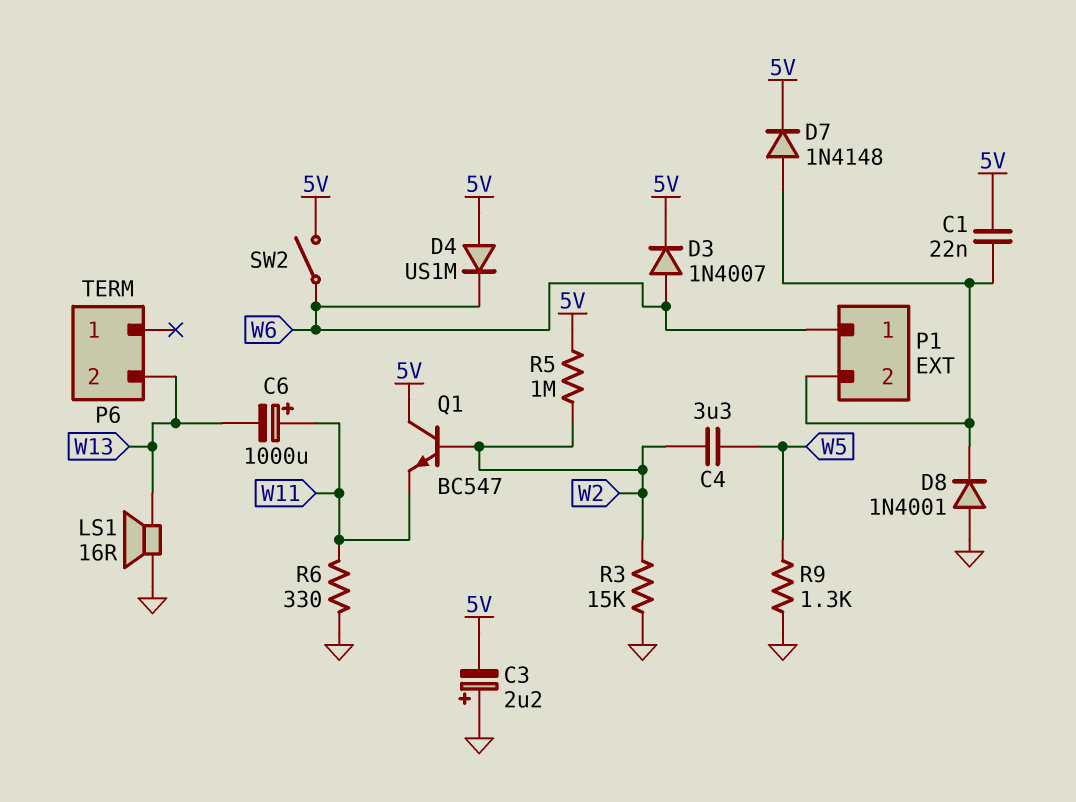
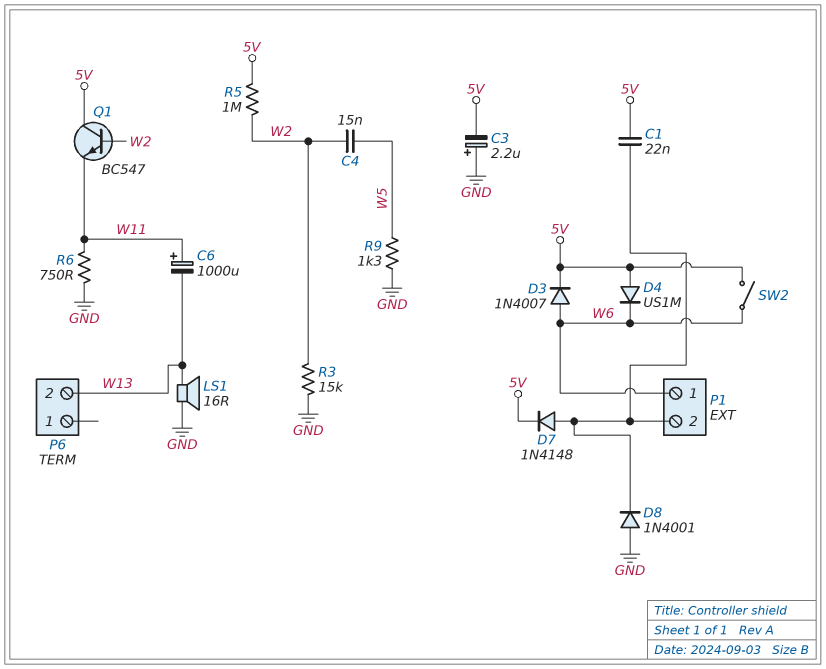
C4: 3.3uF (W2, W5) -> 15nF (W2, W5)
R6: 330 (GND, W11) -> 750 (GND, W11)

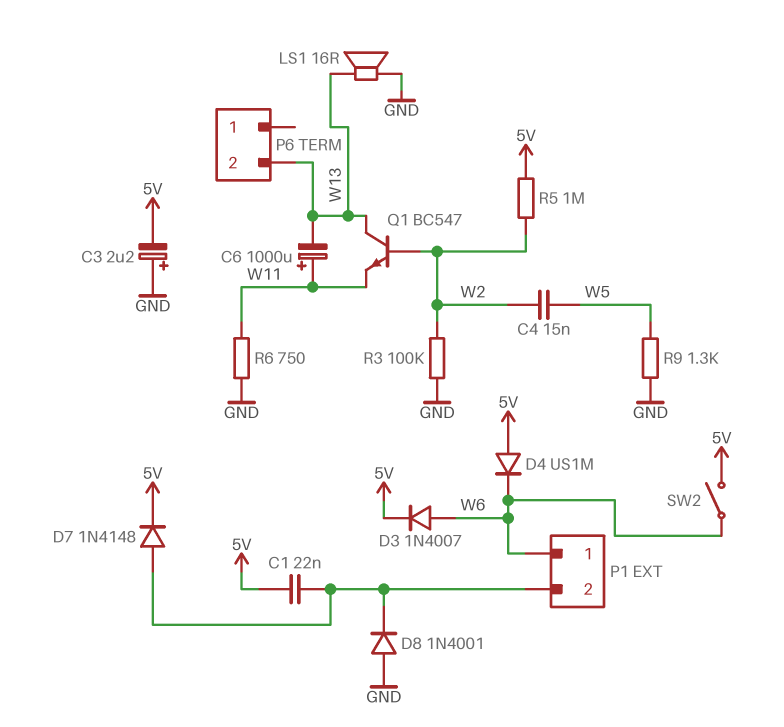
Q1: NPN BC547 (B W2, C 5V, E W11) -> NPN BC547 (B W2, C W13, E W11)
R3: 15k (GND, W2) -> 100k (GND, W2)

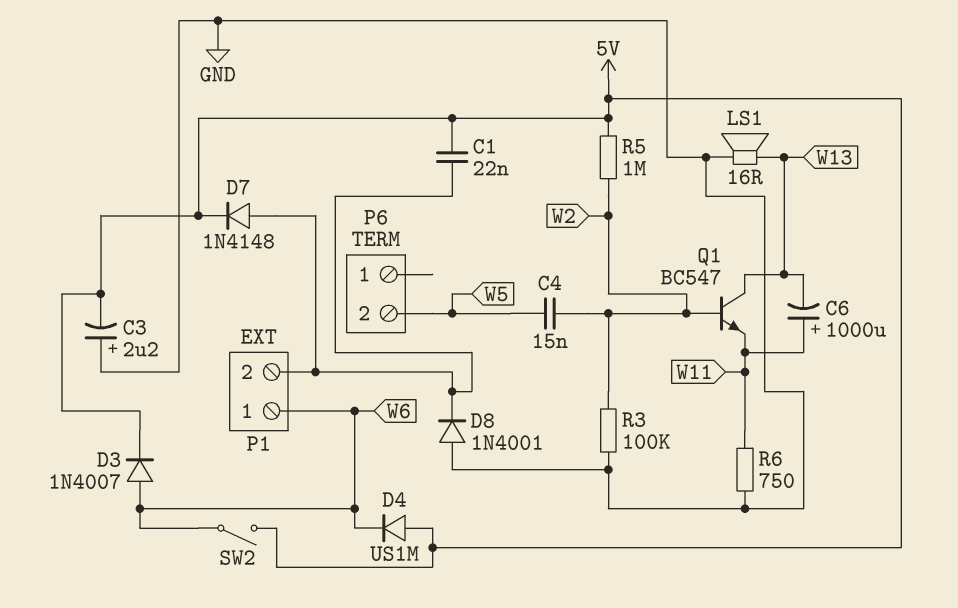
P6 pin 2: W13 -> W5
R9: 1.3k (GND, W5) -> none

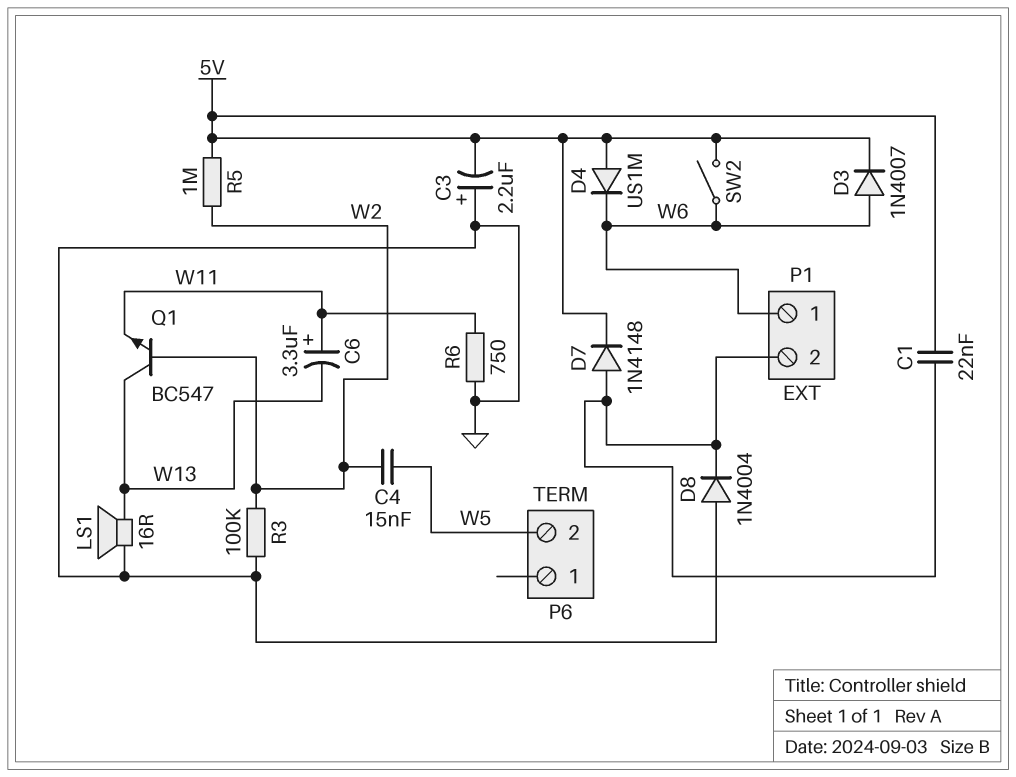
C6: 1000uF (plus W11, minus W13) -> 3.3uF (plus W11, minus W13)
D8: diode 1N4001 (A GND, K P1/2) -> diode 1N4004 (A GND, K P1/2)

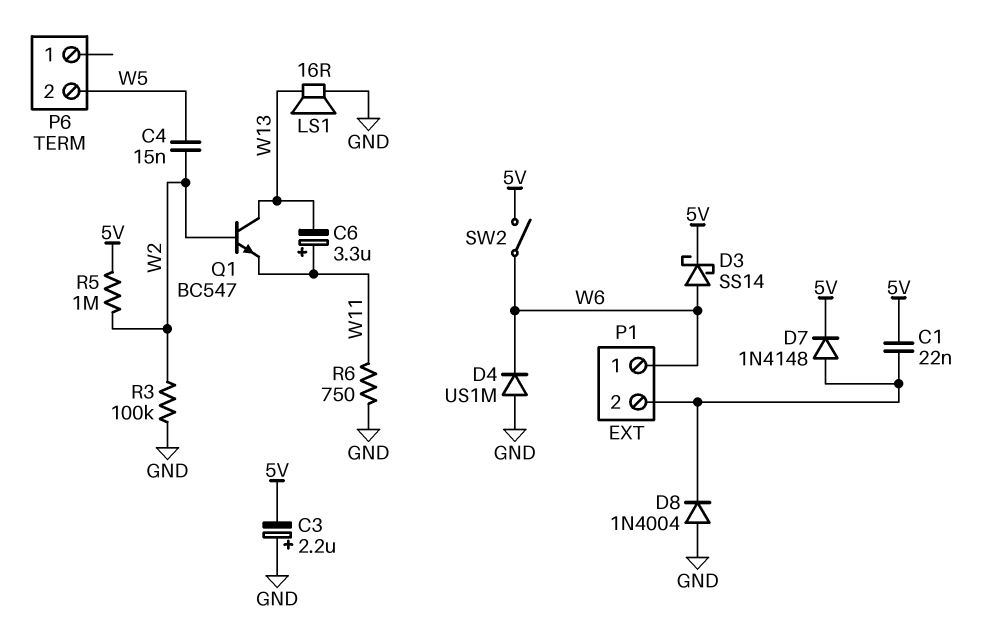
D3: diode 1N4007 (A W6, K 5V) -> schottky SS14 (A W6, K 5V)
D4: diode US1M (A 5V, K W6) -> diode US1M (A GND, K W6)

